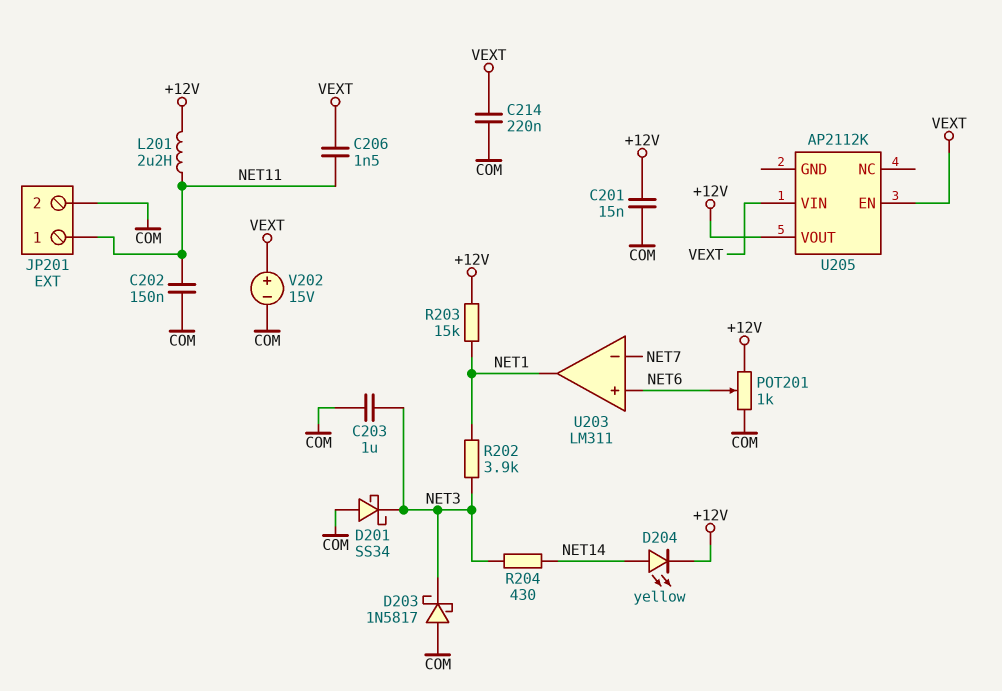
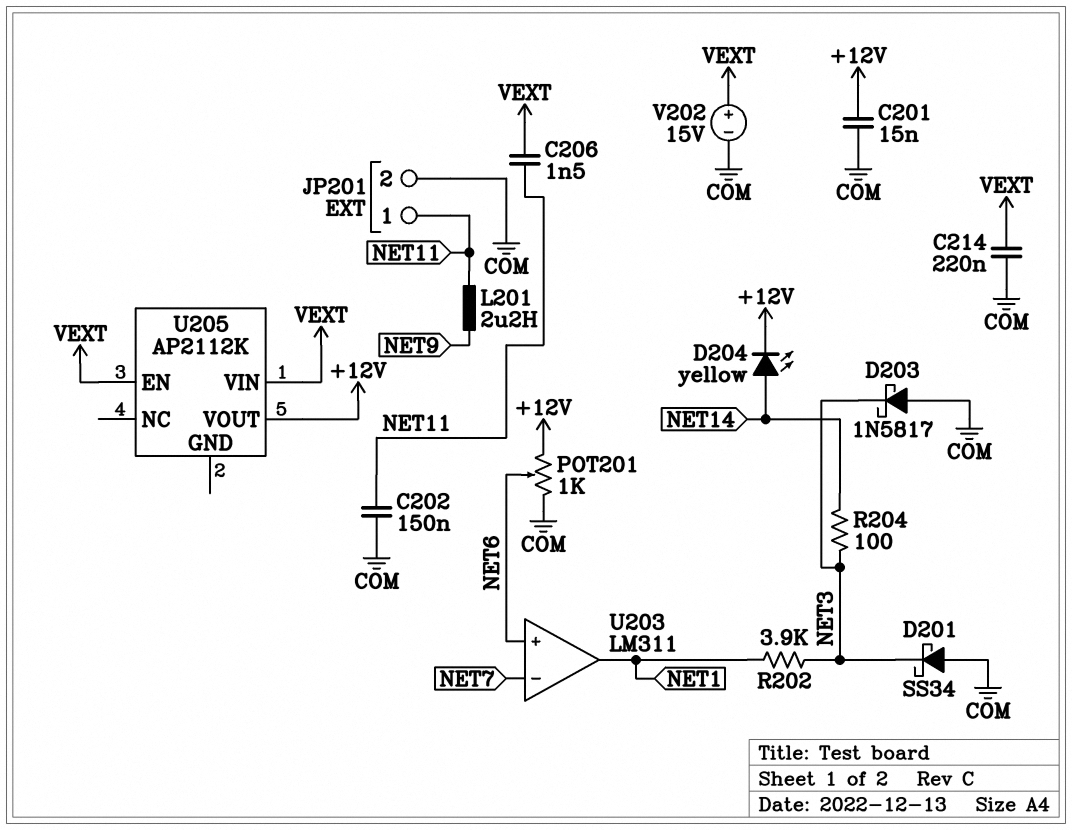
C203: 1uF (COM, NET3) -> none
L201: 2.2uH (+12V, NET11) -> 2.2uH (NET9, NET11)
R203: 15k (+12V, NET1) -> none
R204: 430 (NET3, NET14) -> 100 (NET3, NET14)

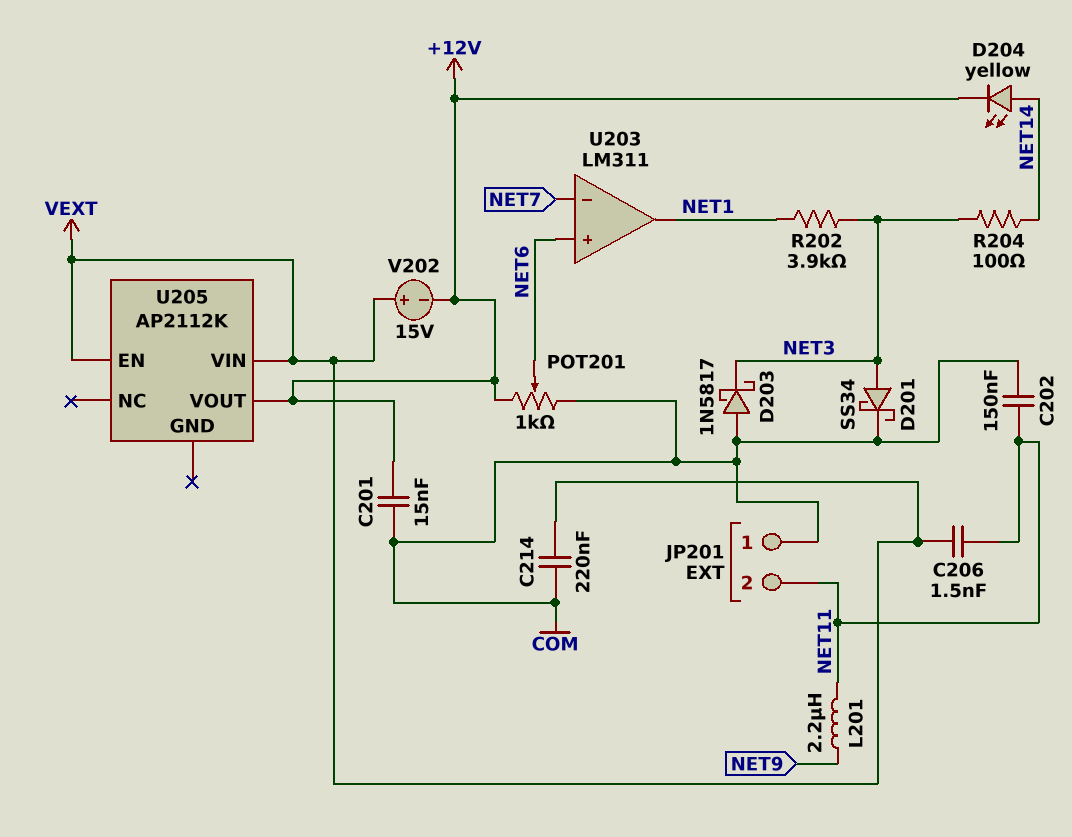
D201: schottky SS34 (A COM, K NET3) -> schottky SS34 (A NET3, K COM)
JP201 pin 1: NET11 -> COM
JP201 pin 2: COM -> NET11
V202: 15V (plus VEXT, minus COM) -> 15V (plus VEXT, minus +12V)

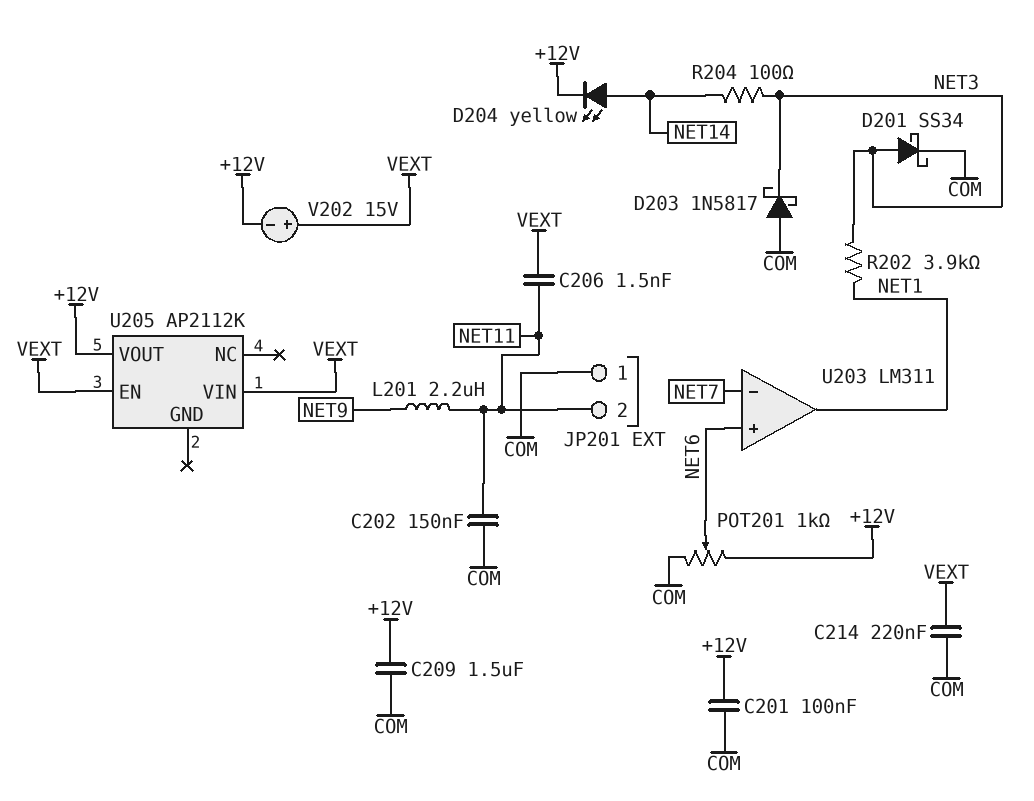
C201: 15nF (+12V, COM) -> 100nF (+12V, COM)
C209: none -> 1.5uF (+12V, COM)

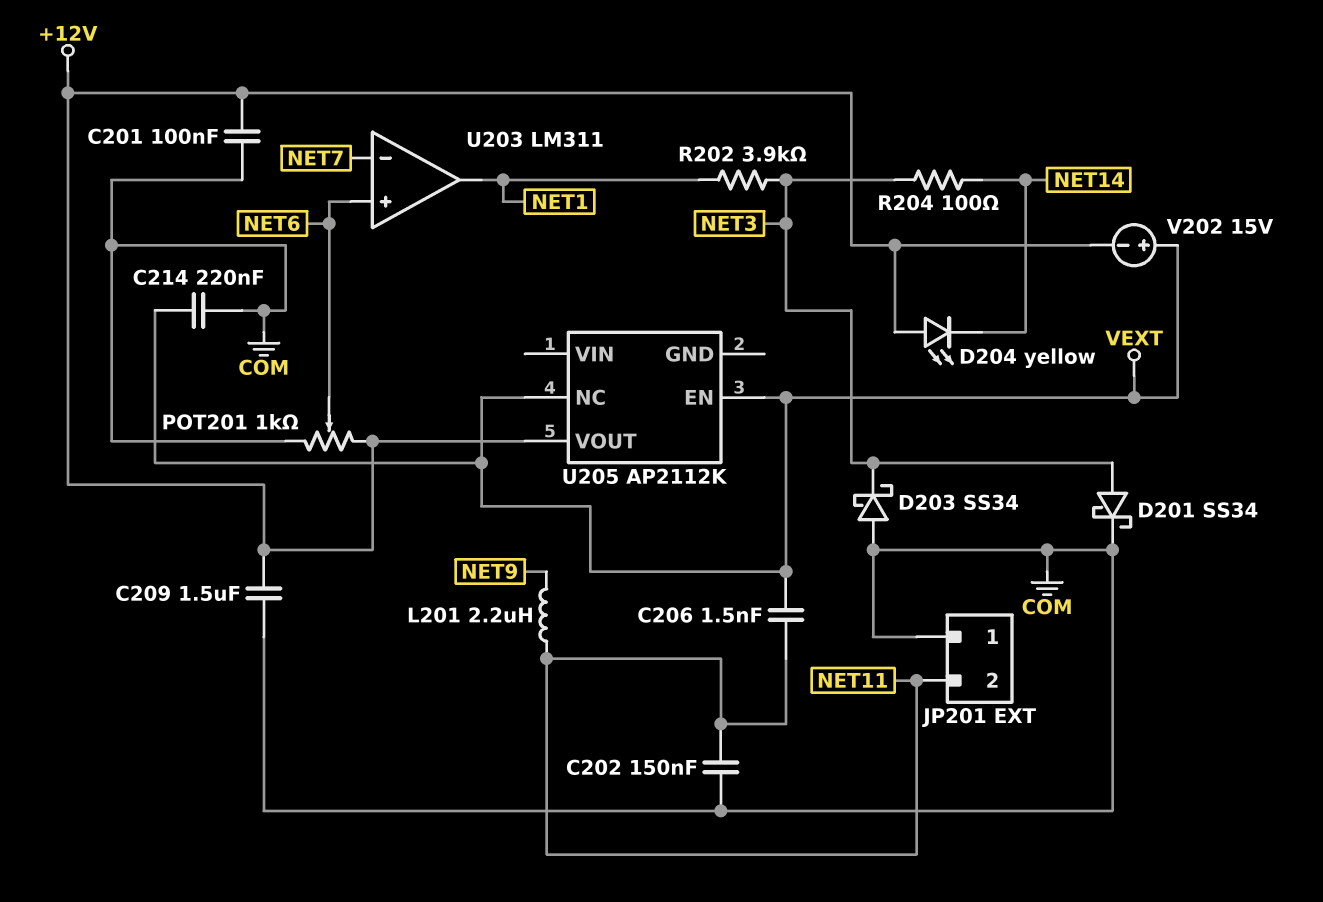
D203: schottky 1N5817 (A COM, K NET3) -> schottky SS34 (A COM, K NET3)
D204: LED yellow (A NET14, K +12V) -> LED yellow (A +12V, K NET14)
U205 pin NC: none -> VEXT
U205 pin VIN: VEXT -> none

